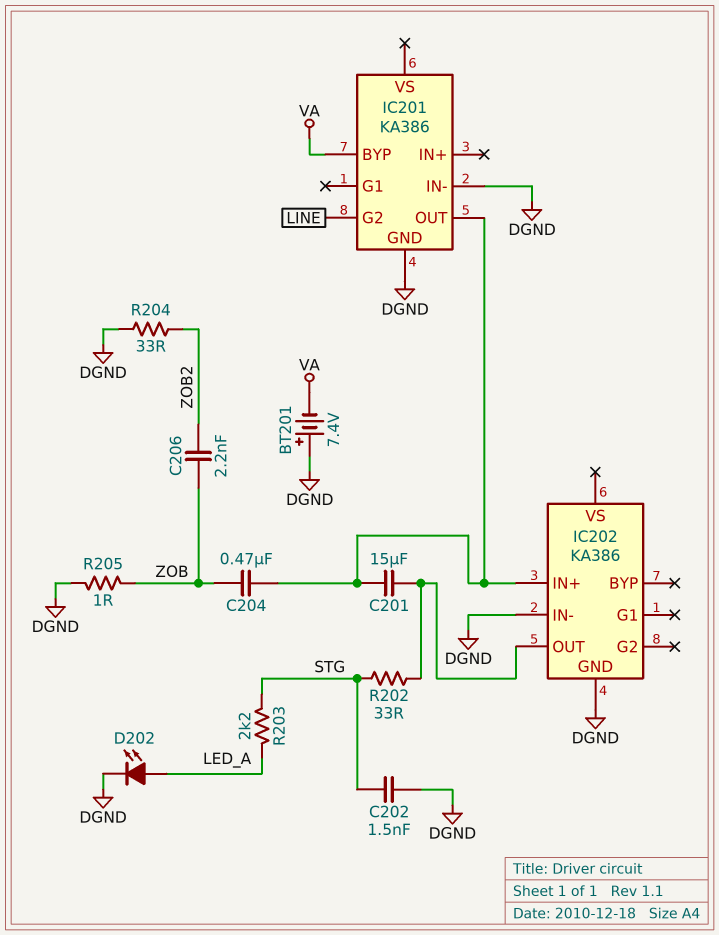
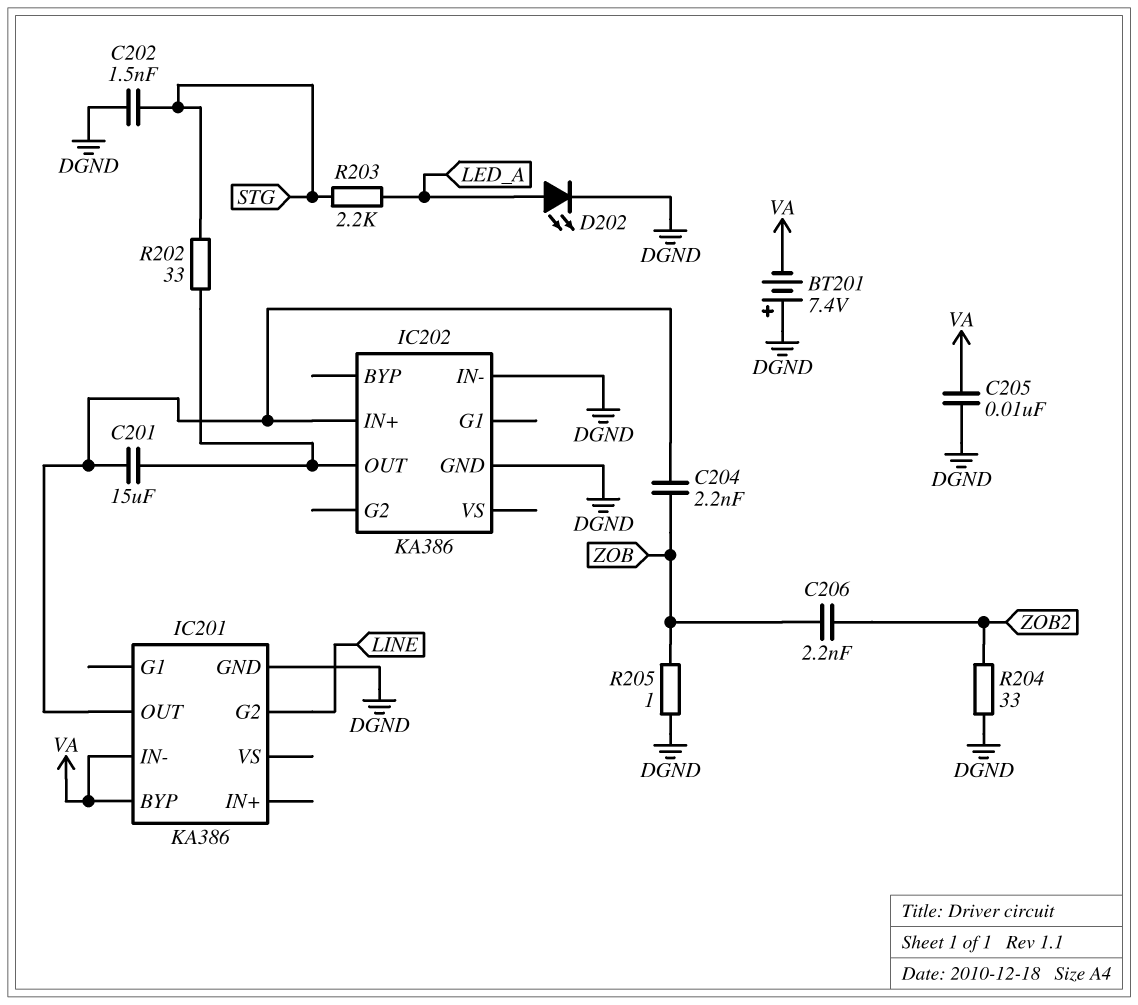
C204: 470nF (IC201/OUT, ZOB) -> 2.2nF (IC201/OUT, ZOB)
C205: none -> 10nF (DGND, VA)
IC201 pin IN-: DGND -> VA

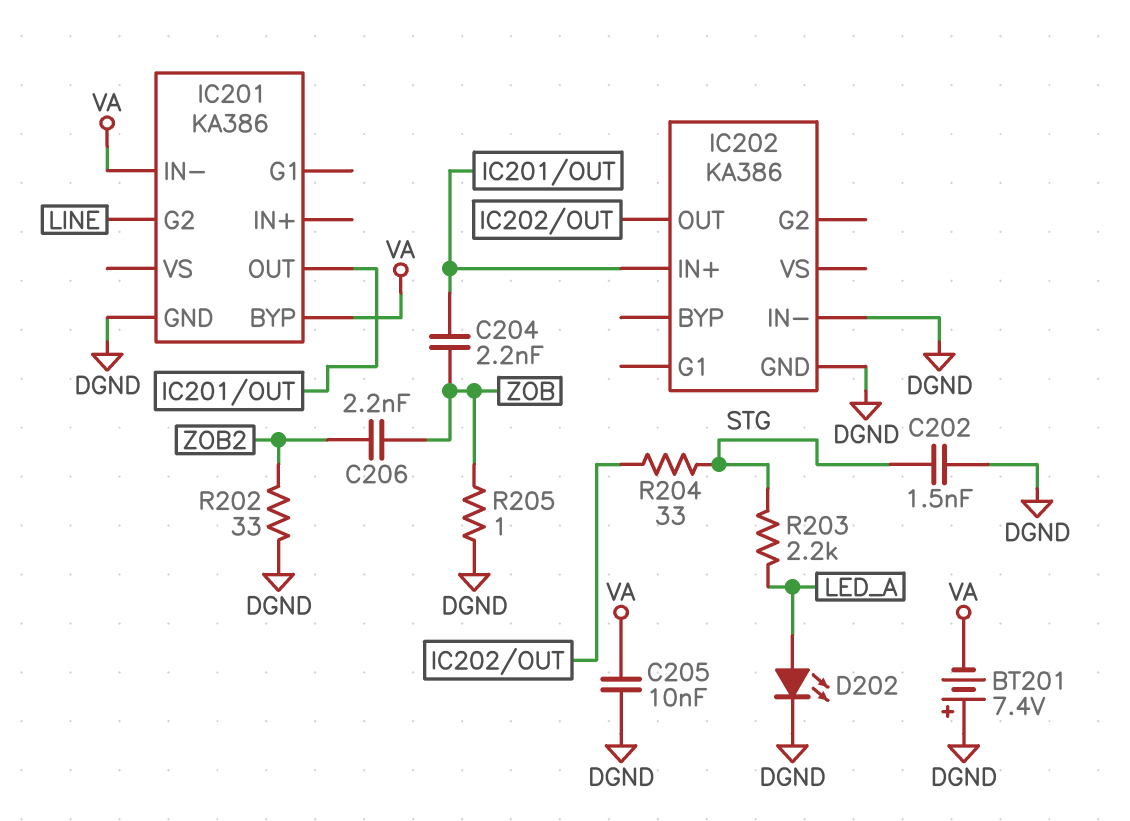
C201: 15uF (IC201/OUT, IC202/OUT) -> none
R202: 33 (IC202/OUT, STG) -> 33 (DGND, ZOB2)
R204: 33 (DGND, ZOB2) -> 33 (IC202/OUT, STG)

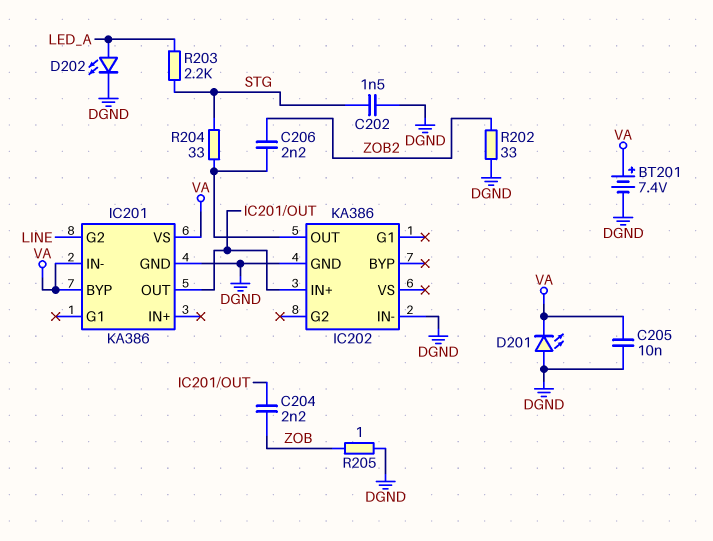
BT201: 7.4V (plus DGND, minus VA) -> 7.4V (plus VA, minus DGND)
C206: 2.2nF (ZOB, ZOB2) -> 2.2nF (IC202/OUT, ZOB2)
D201: none -> LED (A DGND, K VA)
IC201 pin VS: none -> VA

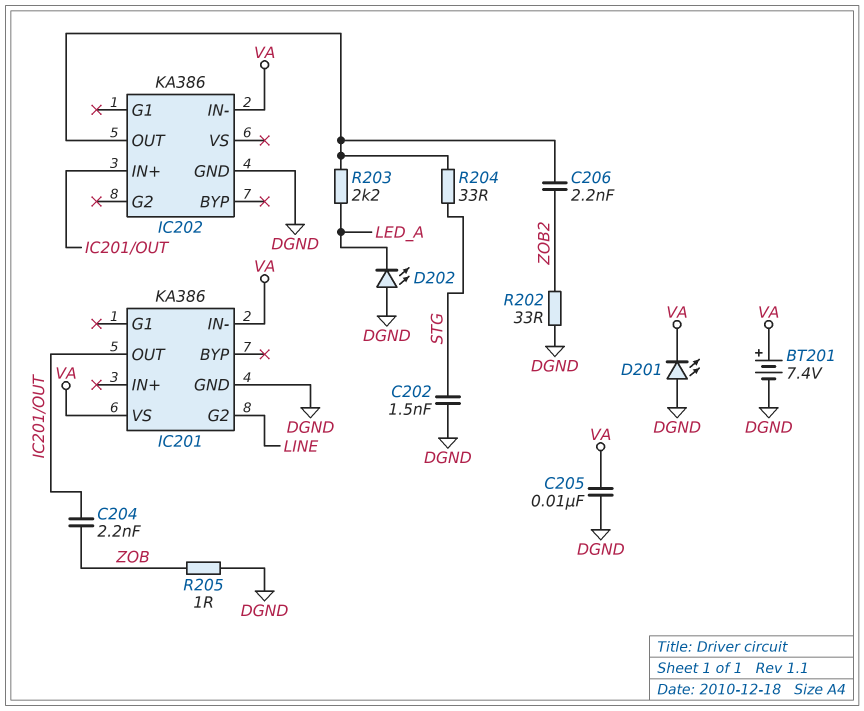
D202: LED (A LED_A, K DGND) -> LED (A DGND, K LED_A)
IC201 pin BYP: VA -> none
IC202 pin IN-: DGND -> VA
R203: 2.2k (LED_A, STG) -> 2.2k (IC202/OUT, LED_A)

